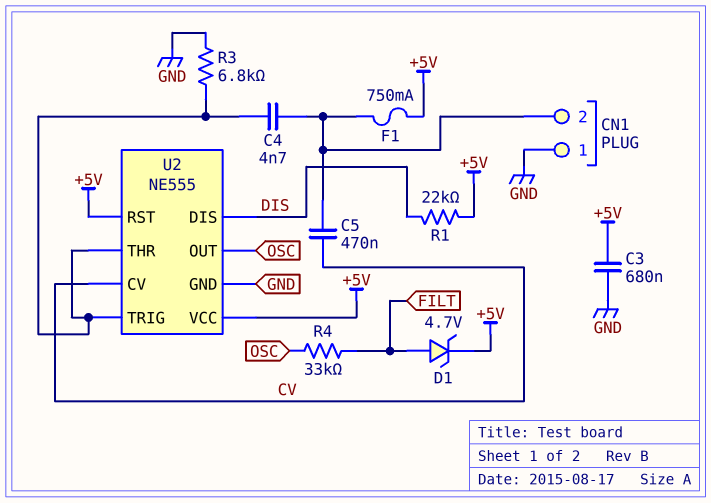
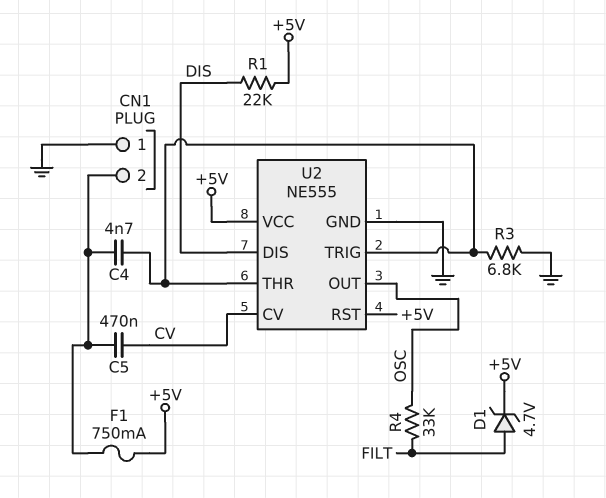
C3: 680nF (+5V, GND) -> none

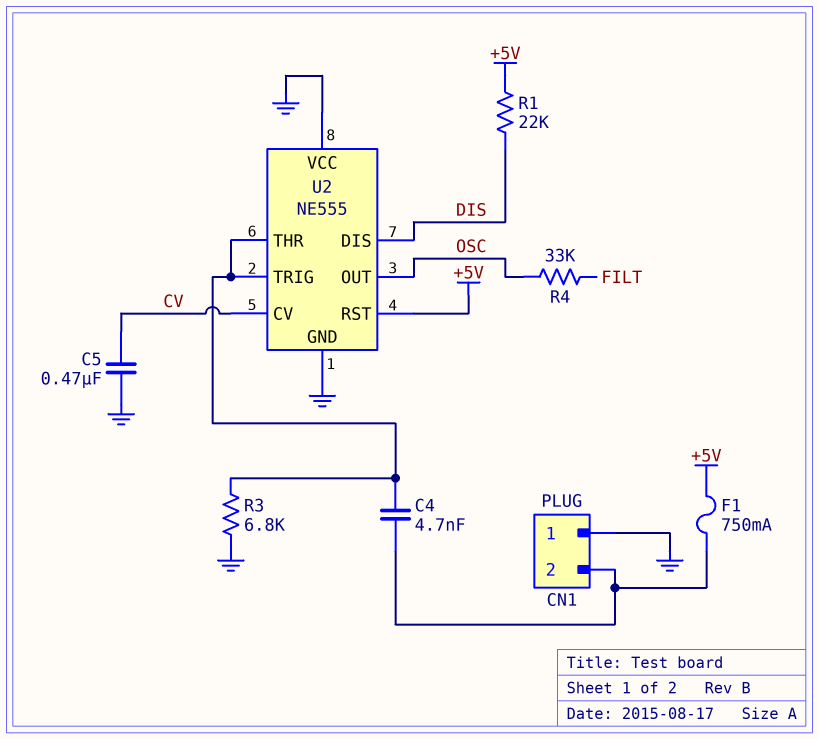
C5: 470nF (CN1/2, CV) -> 470nF (CV, GND)
D1: zener 4.7V (A FILT, K +5V) -> none
U2 pin VCC: +5V -> GND

